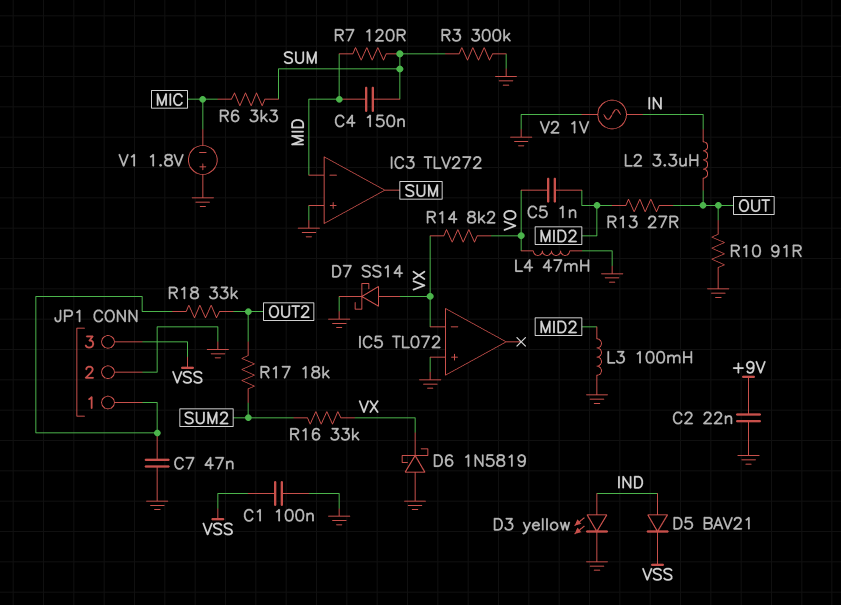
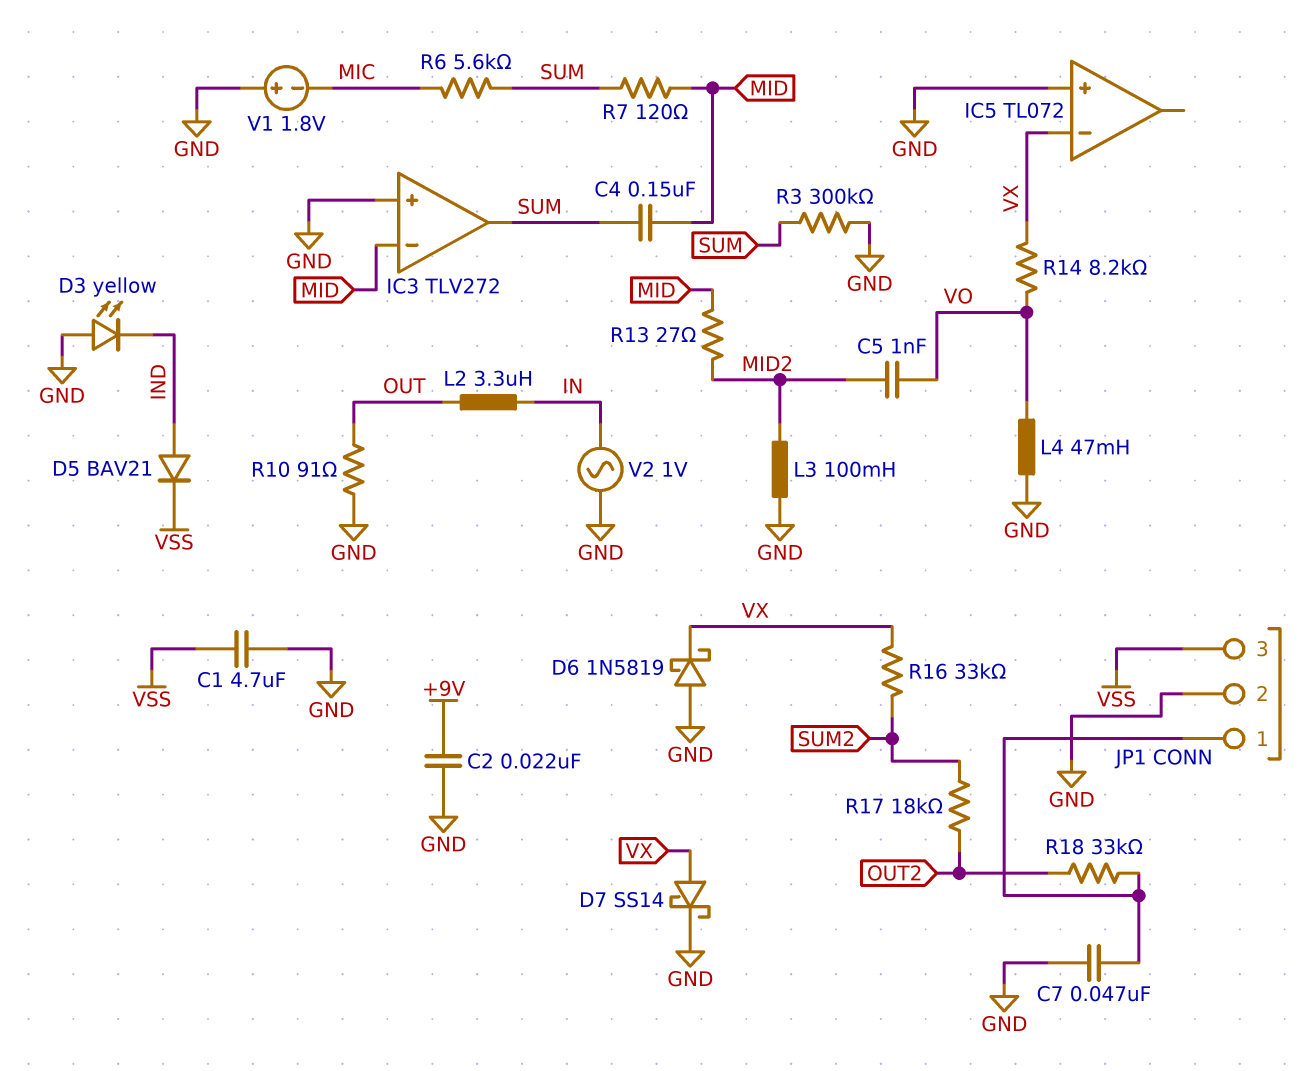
C1: 100nF (GND, VSS) -> 4.7uF (GND, VSS)
D3: LED yellow (A IND, K GND) -> LED yellow (A GND, K IND)
R6: 3.3k (MIC, SUM) -> 5.6k (MIC, SUM)
R13: 27 (MID2, OUT) -> 27 (MID, MID2)

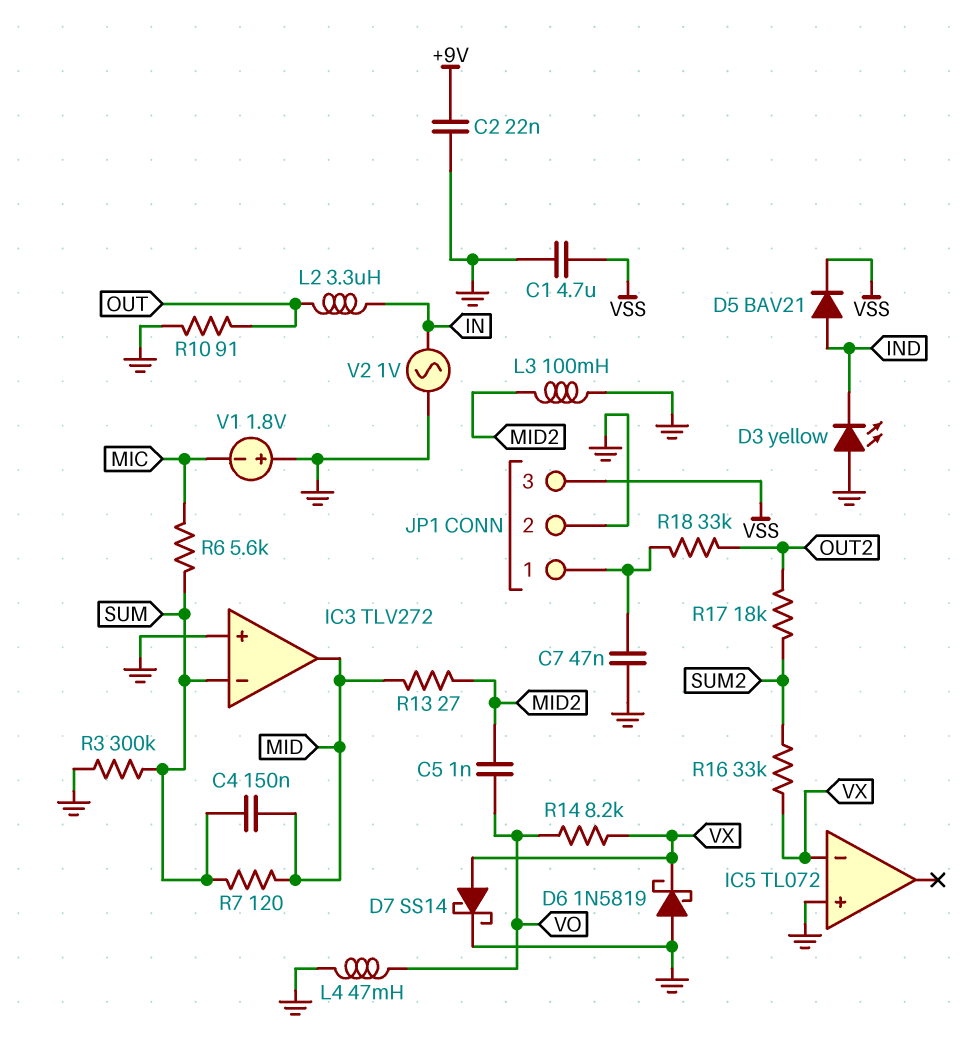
IC3 pin in-: MID -> SUM
IC3 pin out: SUM -> MID

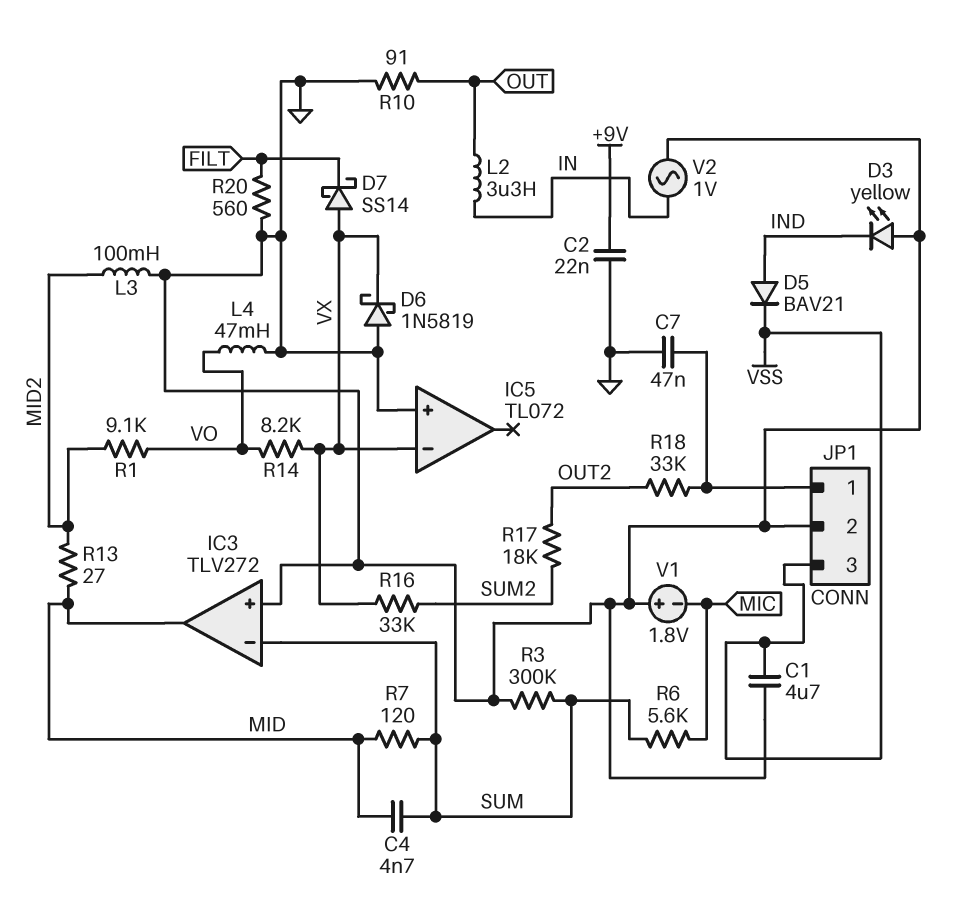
C4: 150nF (MID, SUM) -> 4.7nF (MID, SUM)
C5: 1nF (MID2, VO) -> none
D7: schottky SS14 (A VX, K GND) -> schottky SS14 (A VX, K FILT)
R1: none -> 9.1k (MID2, VO)
R20: none -> 560 (FILT, GND)

